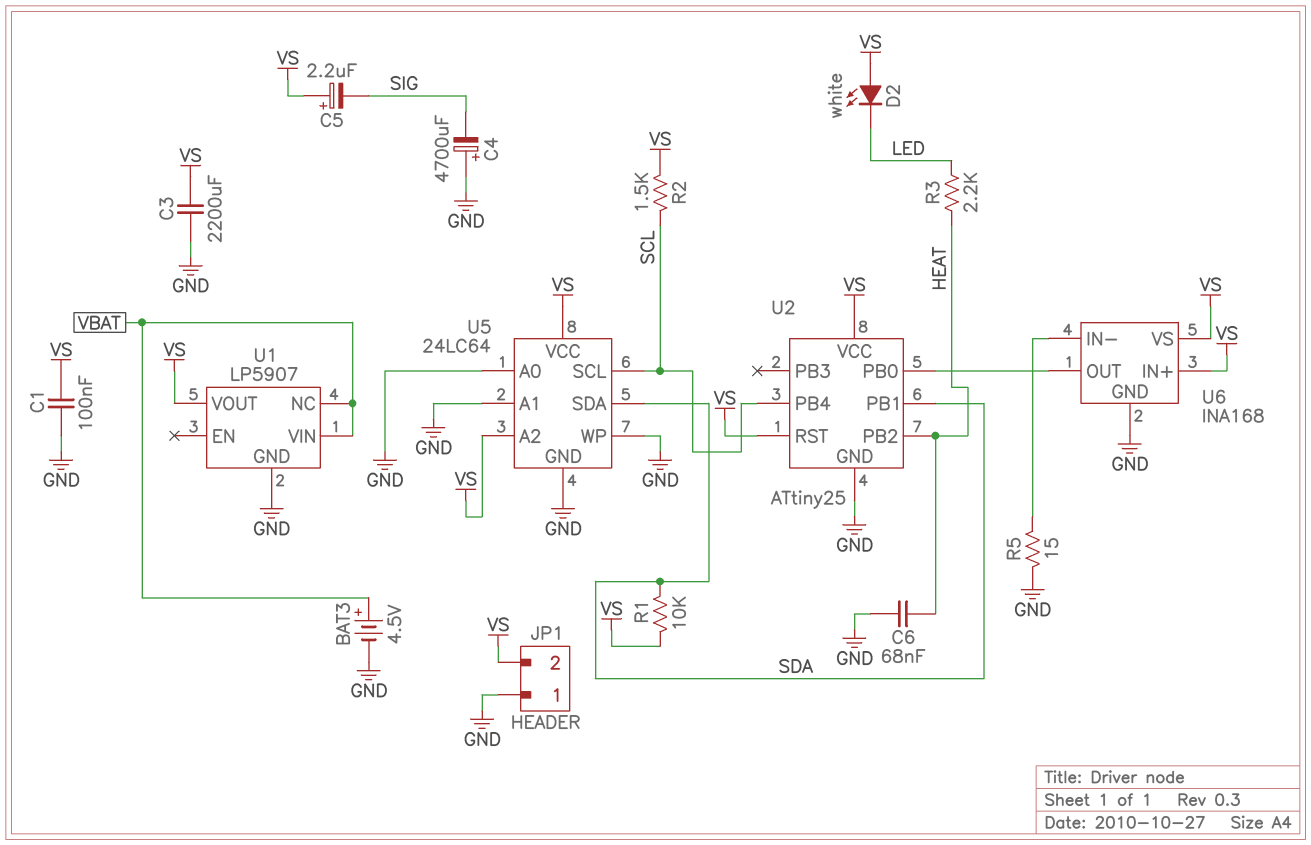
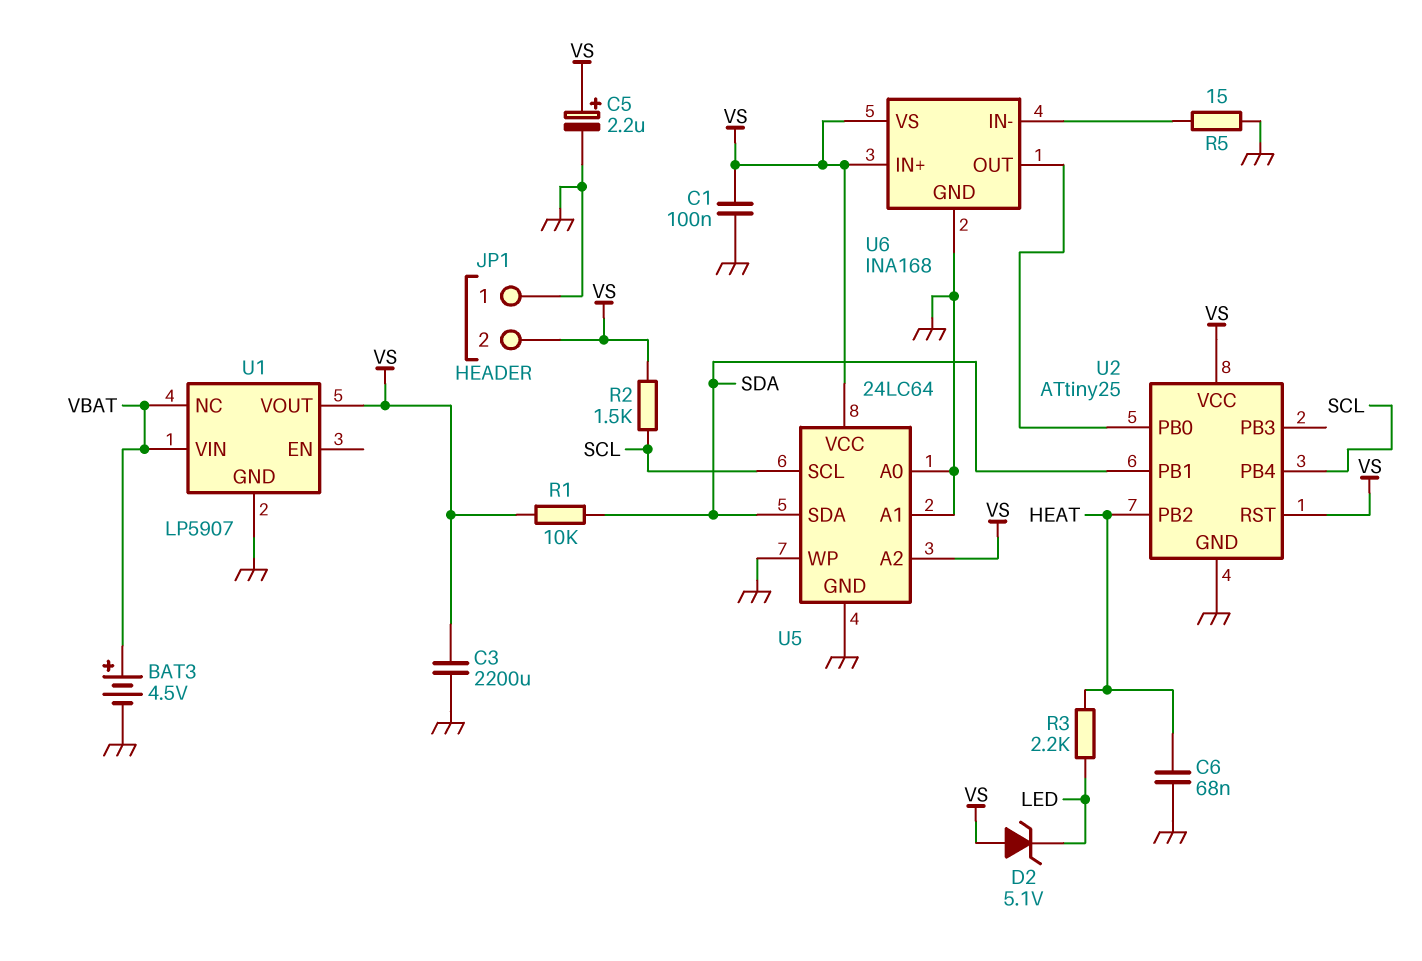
C4: 4700uF (plus GND, minus SIG) -> none
C5: 2.2uF (plus VS, minus SIG) -> 2.2uF (plus VS, minus GND)
D2: LED white (A VS, K LED) -> zener 5.1V (A VS, K LED)

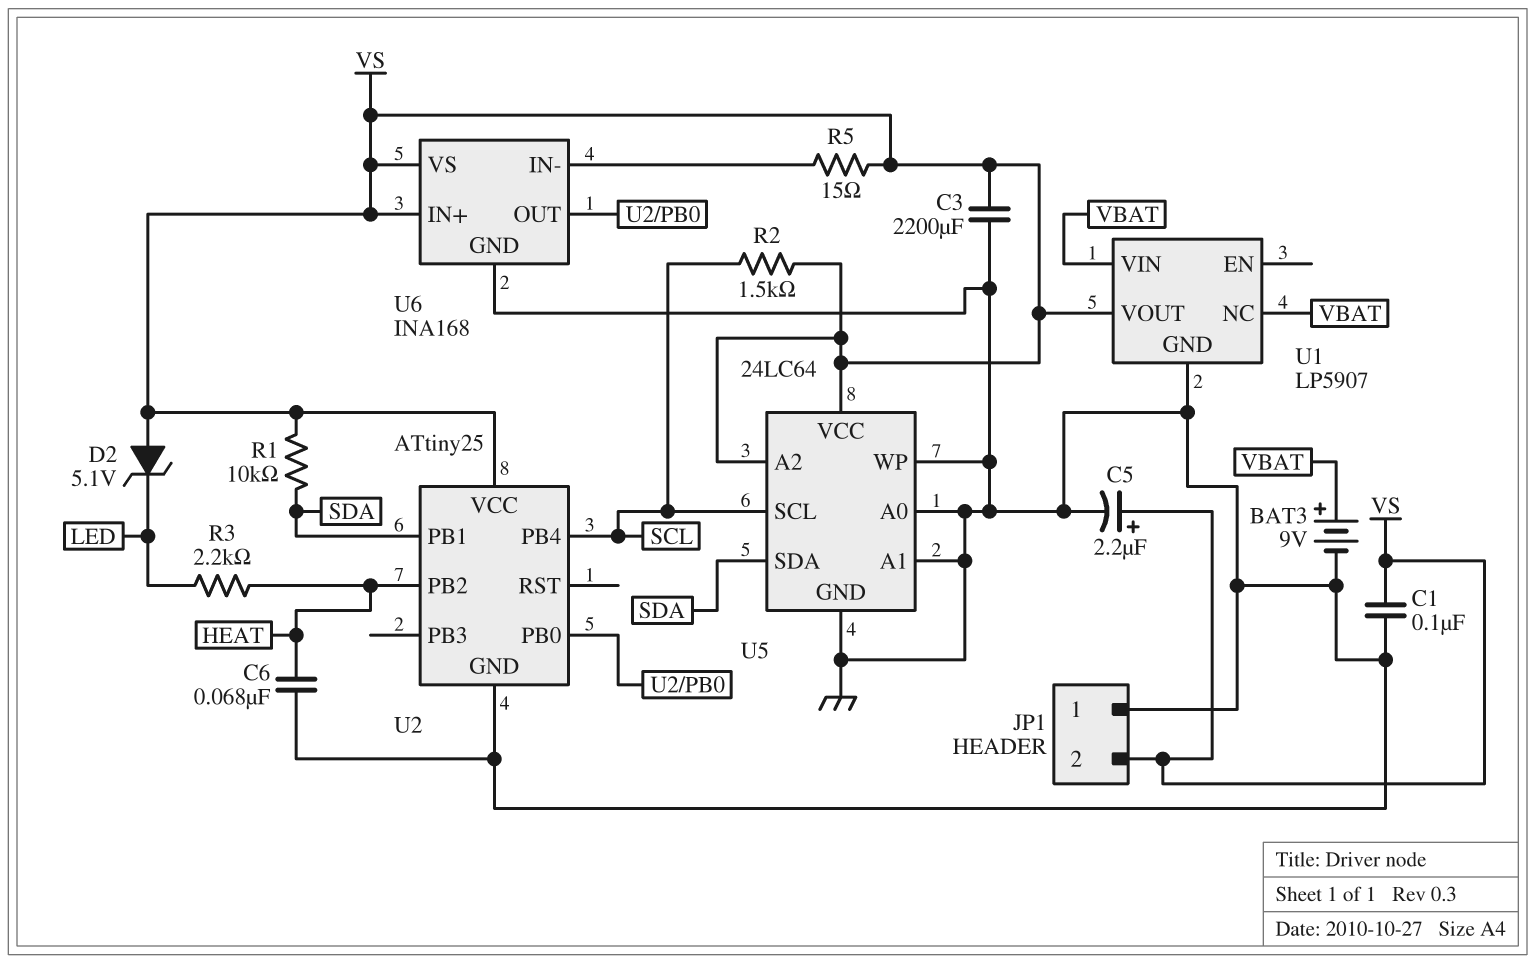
BAT3: 4.5V (plus VBAT, minus GND) -> 9V (plus VBAT, minus GND)
R5: 15 (GND, U6/IN-) -> 15 (U6/IN-, VS)
U2 pin RST: VS -> none

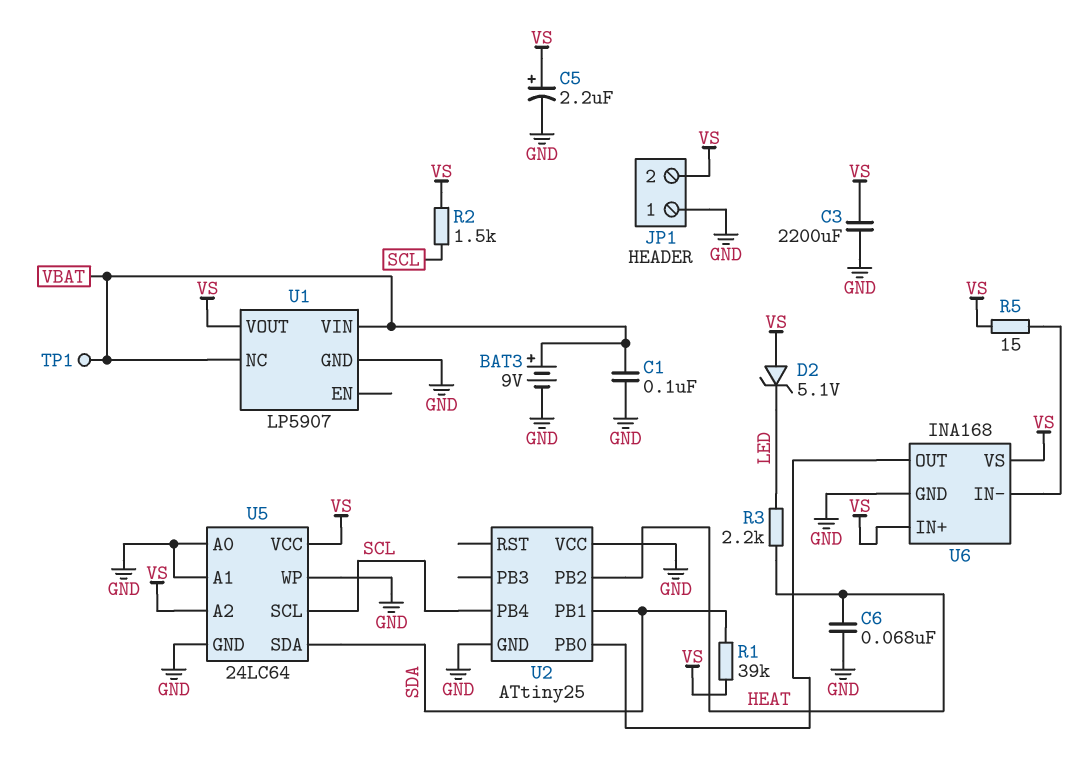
C1: 100nF (GND, VS) -> 100nF (GND, VBAT)
R1: 10k (SDA, VS) -> 39k (SDA, VS)
TP1: none -> test point (VBAT)
U2 pin VCC: VS -> GND

